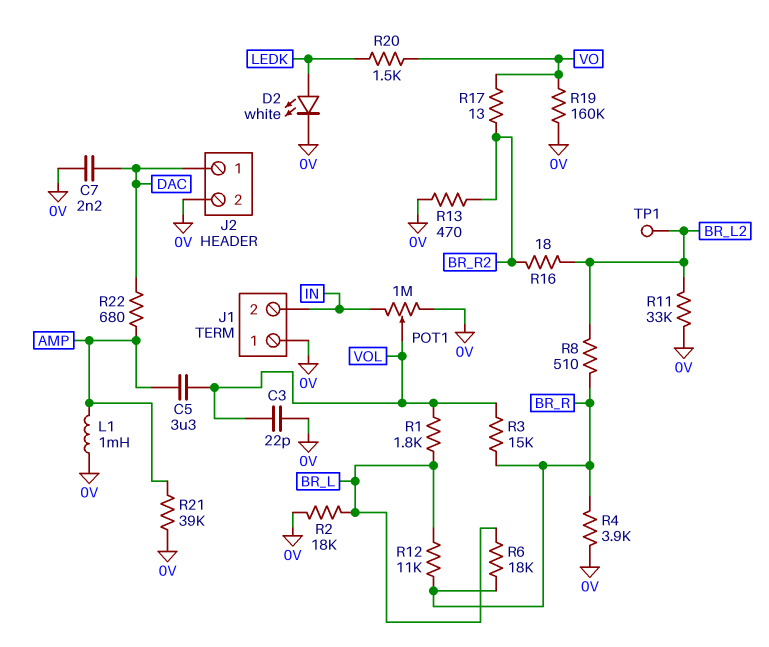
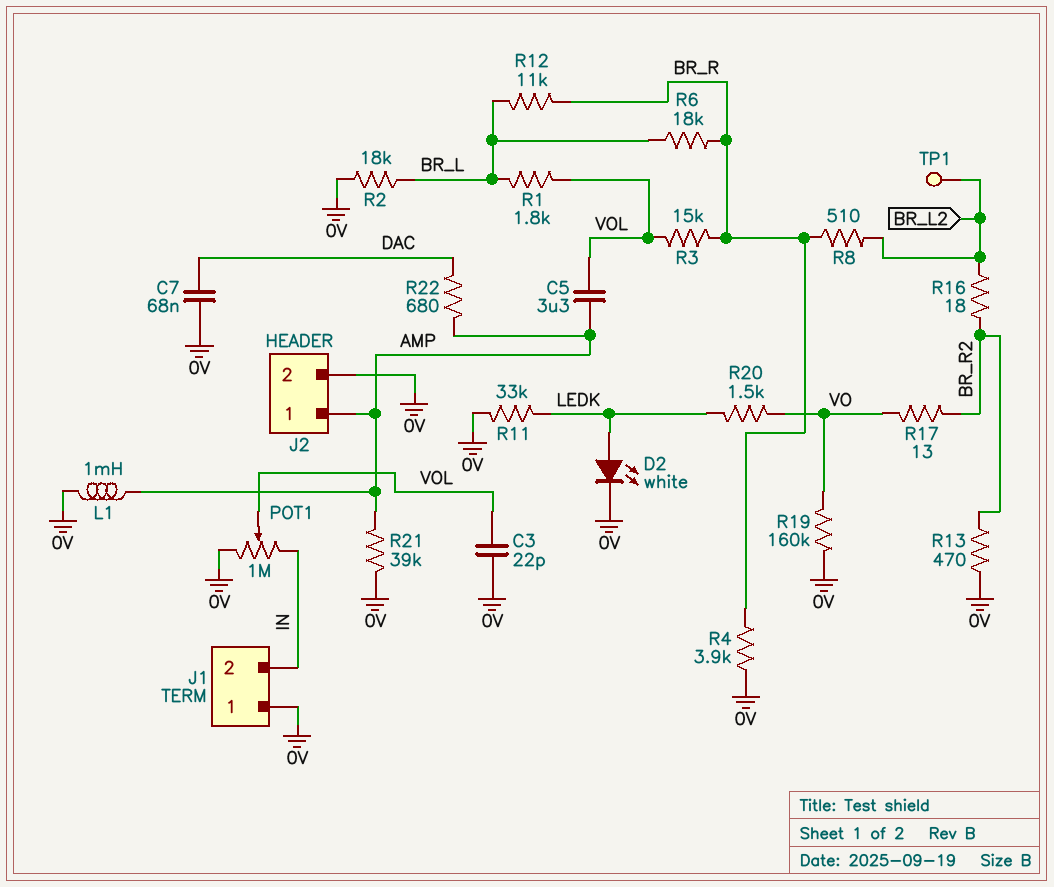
C7: 2.2nF (0V, DAC) -> 68nF (0V, DAC)
J2 pin 1: DAC -> AMP
R11: 33k (0V, BR_L2) -> 33k (0V, LEDK)

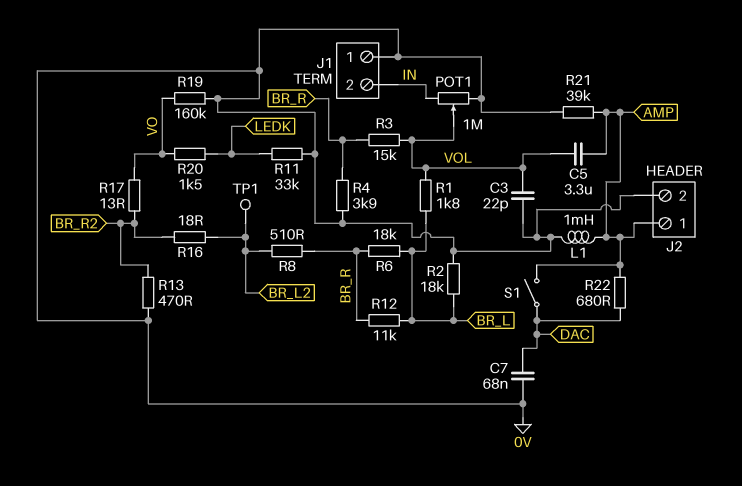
D2: LED white (A LEDK, K 0V) -> none
S1: none -> switch (AMP, DAC)

